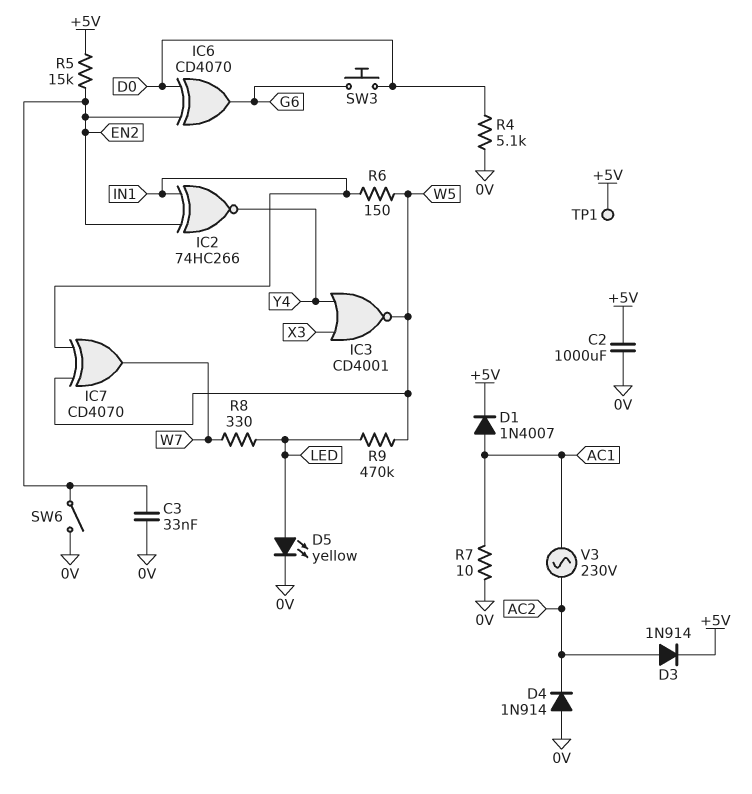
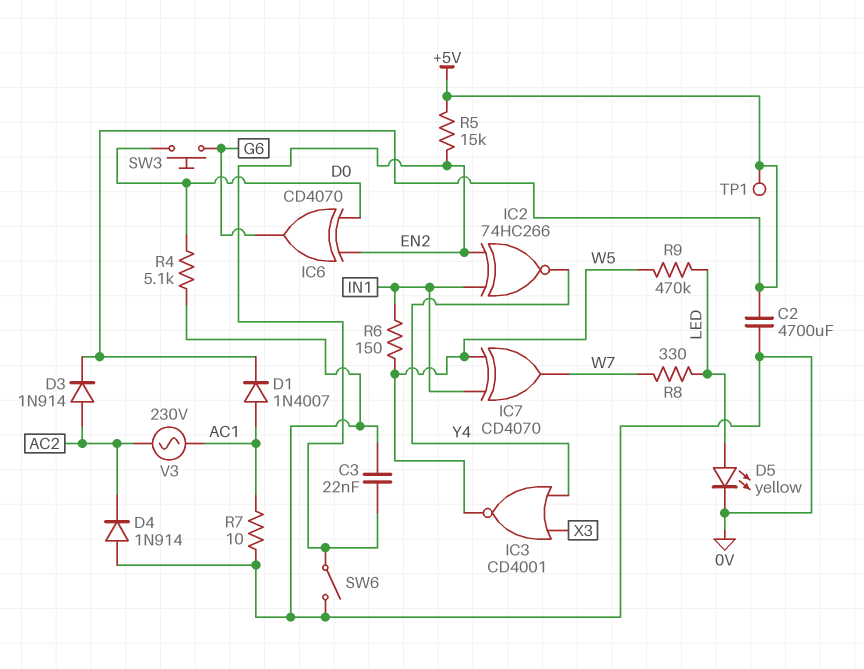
C2: 1000uF (+5V, 0V) -> 4700uF (+5V, 0V)
C3: 33nF (0V, EN2) -> 22nF (0V, EN2)

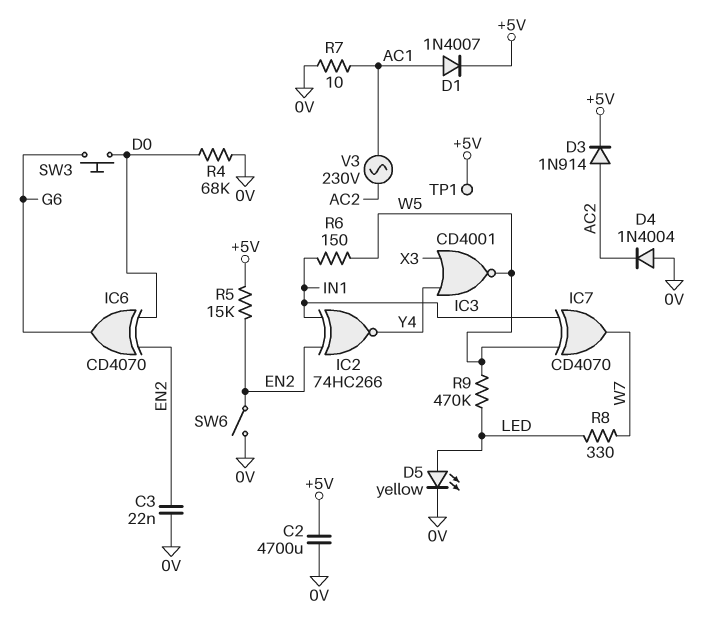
D4: diode 1N914 (A 0V, K AC2) -> diode 1N4004 (A 0V, K AC2)
R4: 5.1k (0V, D0) -> 68k (0V, D0)

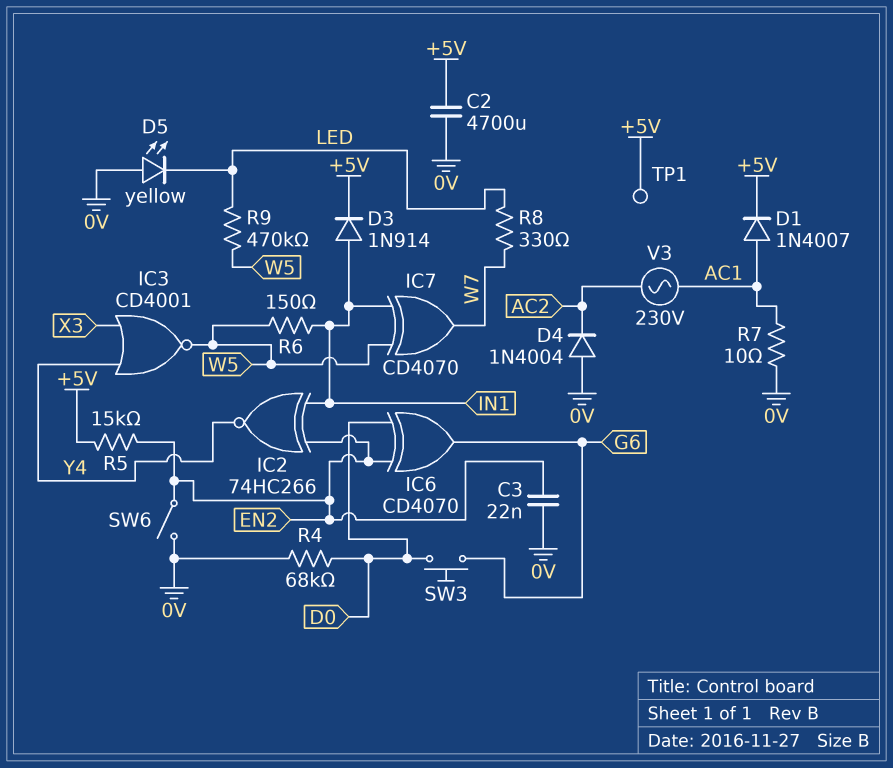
D3: diode 1N914 (A AC2, K +5V) -> diode 1N914 (A IN1, K +5V)
D5: LED yellow (A LED, K 0V) -> LED yellow (A 0V, K LED)

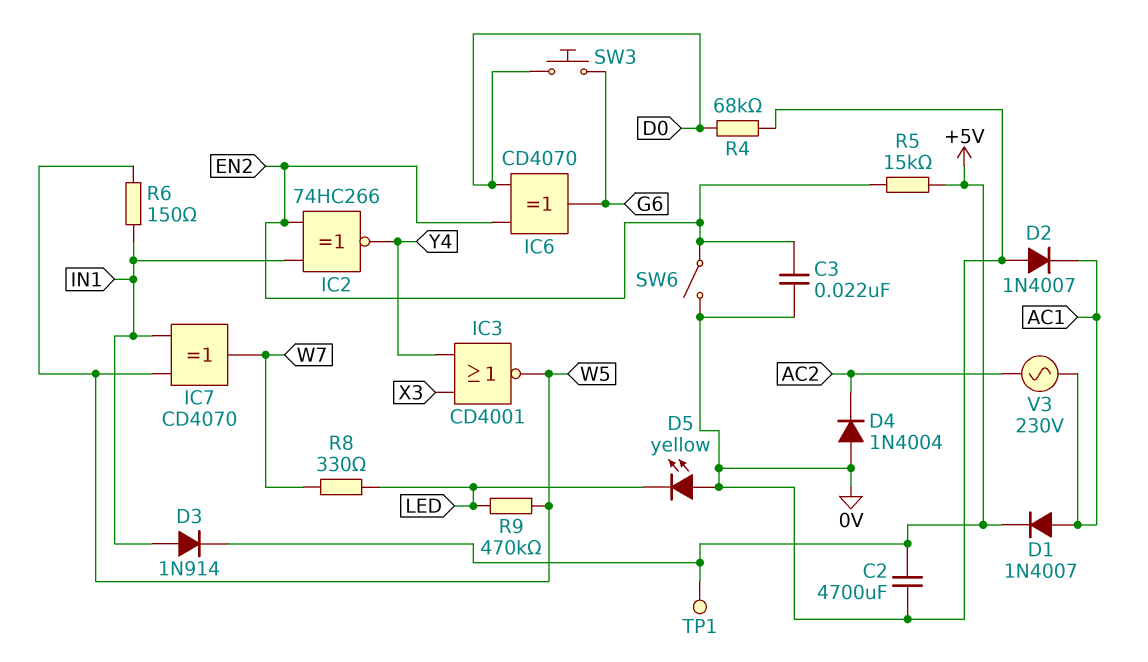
D2: none -> diode 1N4007 (A 0V, K AC1)
R7: 10 (0V, AC1) -> none

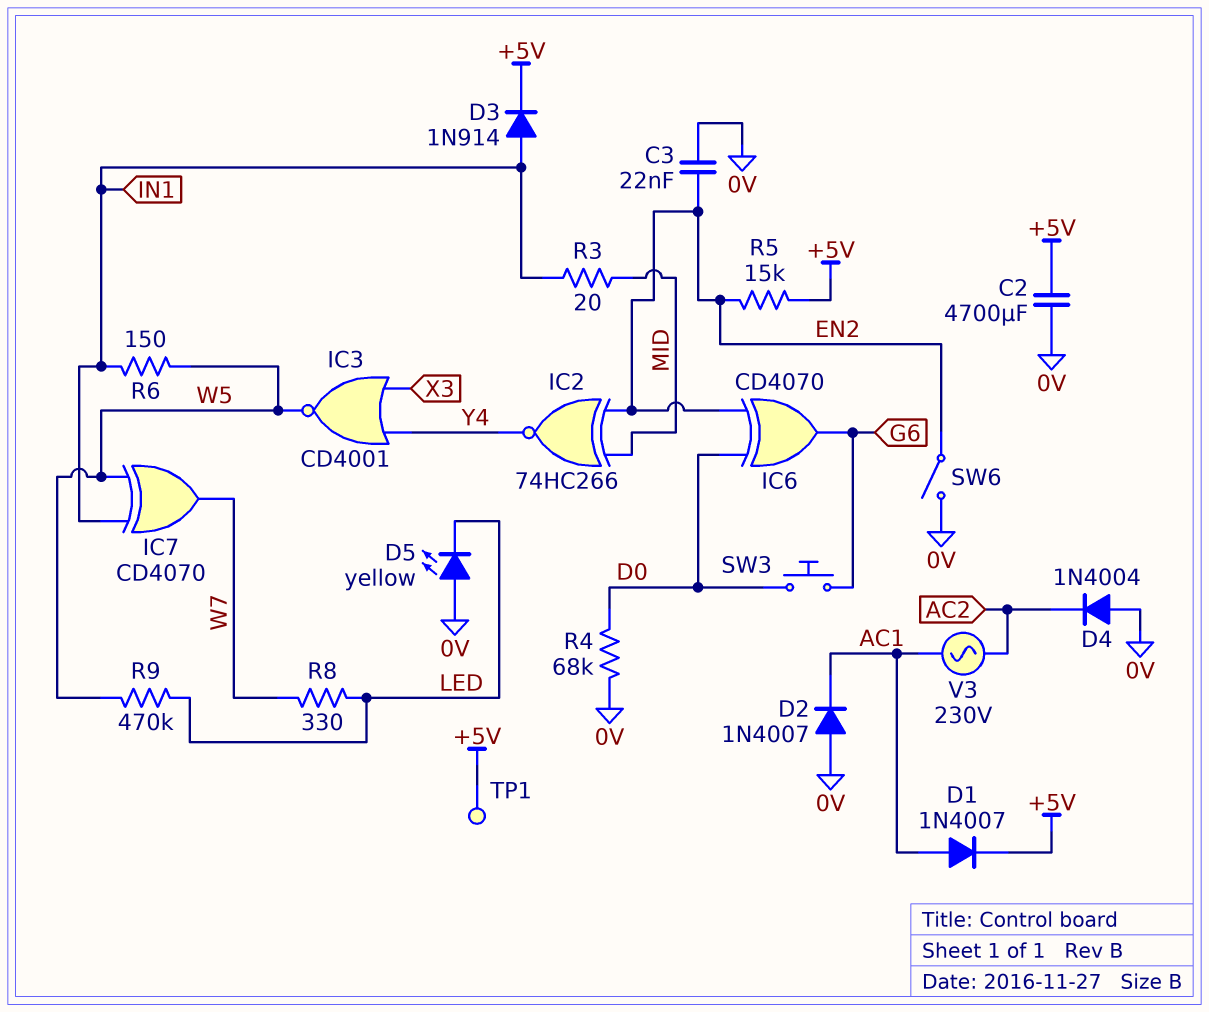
IC2: XNOR 74HC266 (in EN2, in IN1, out Y4) -> XNOR 74HC266 (in EN2, in MID, out Y4)
R3: none -> 20 (IN1, MID)

